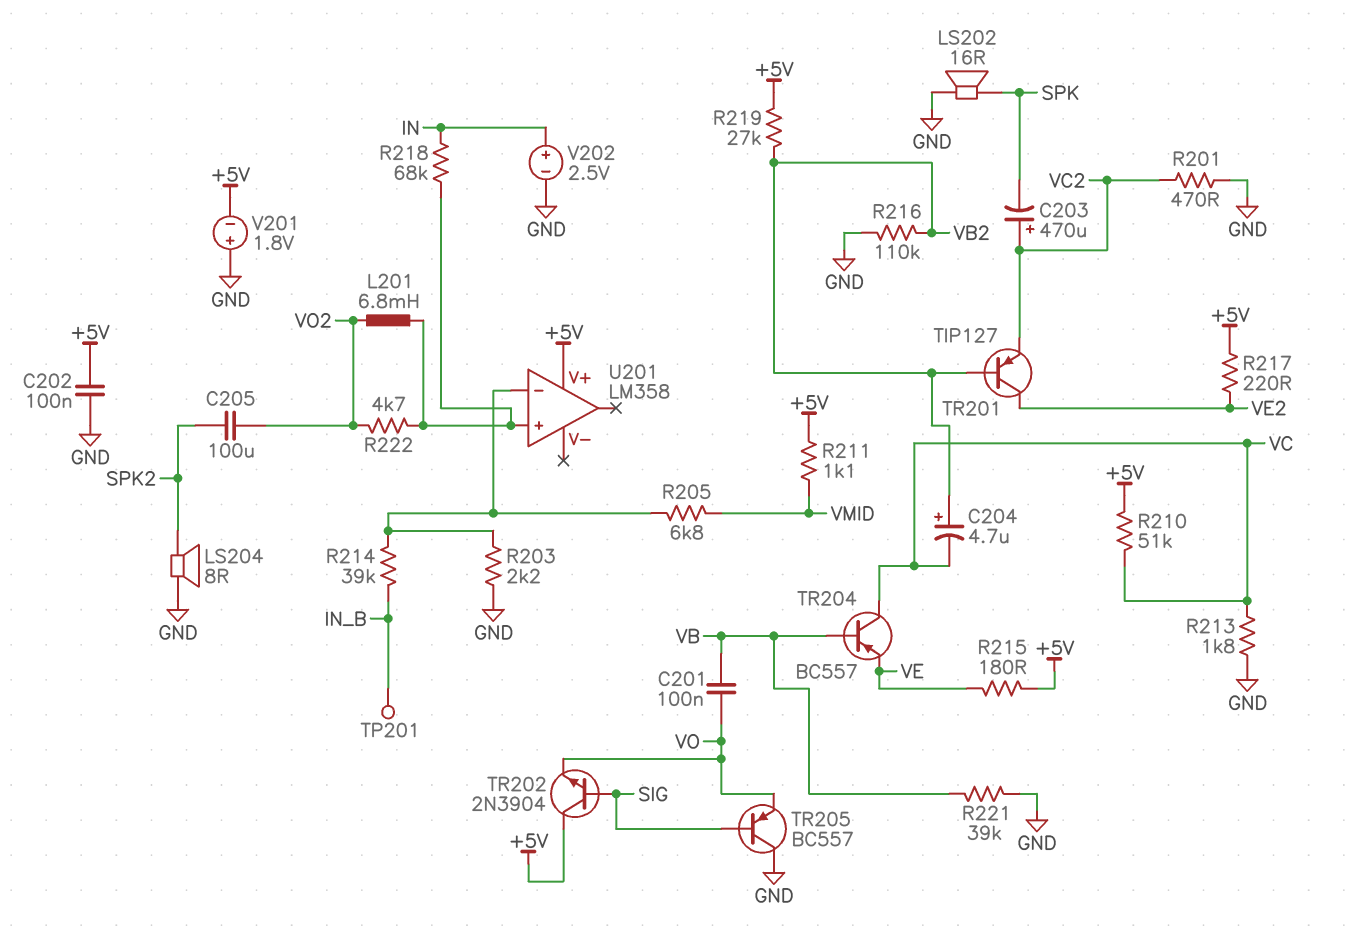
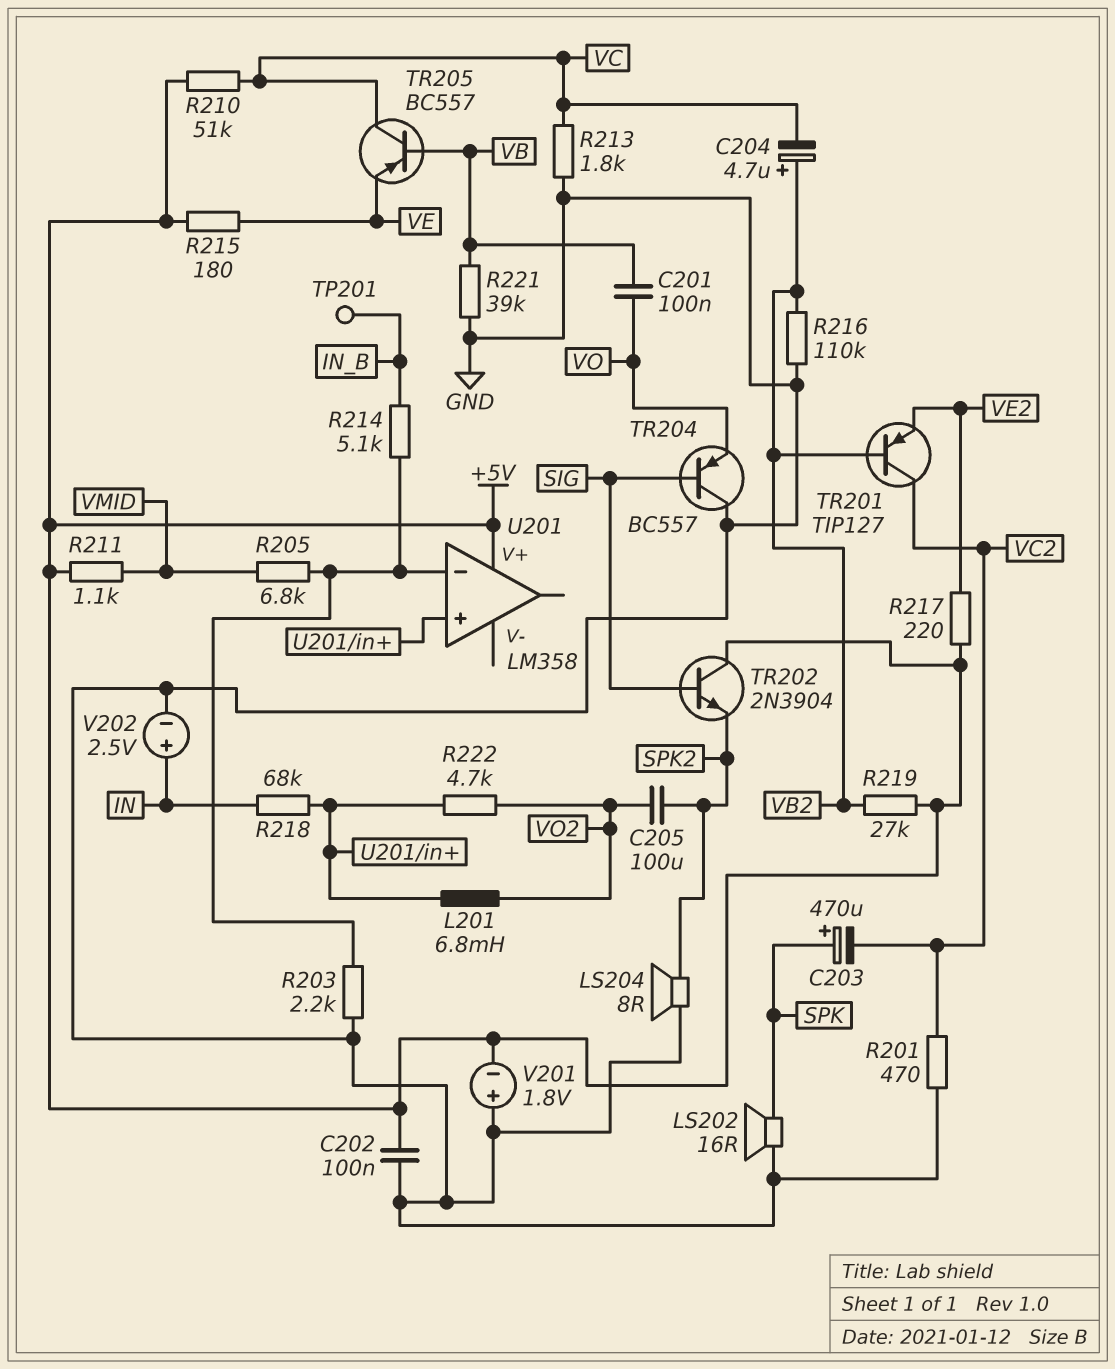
C203: 470uF (plus VC2, minus SPK) -> 470uF (plus SPK, minus VC2)
R214: 39k (IN_B, U201/in-) -> 5.1k (IN_B, U201/in-)
TR201: PNP TIP127 (B VB2, C VE2, E VC2) -> PNP TIP127 (B VB2, C VC2, E VE2)
TR202: NPN 2N3904 (B SIG, C +5V, E VO) -> NPN 2N3904 (B SIG, C +5V, E SPK2)
TR204: PNP BC557 (B VB, C VC, E VE) -> PNP BC557 (B SIG, C GND, E VO)
TR205: PNP BC557 (B SIG, C GND, E VO) -> PNP BC557 (B VB, C VC, E VE)

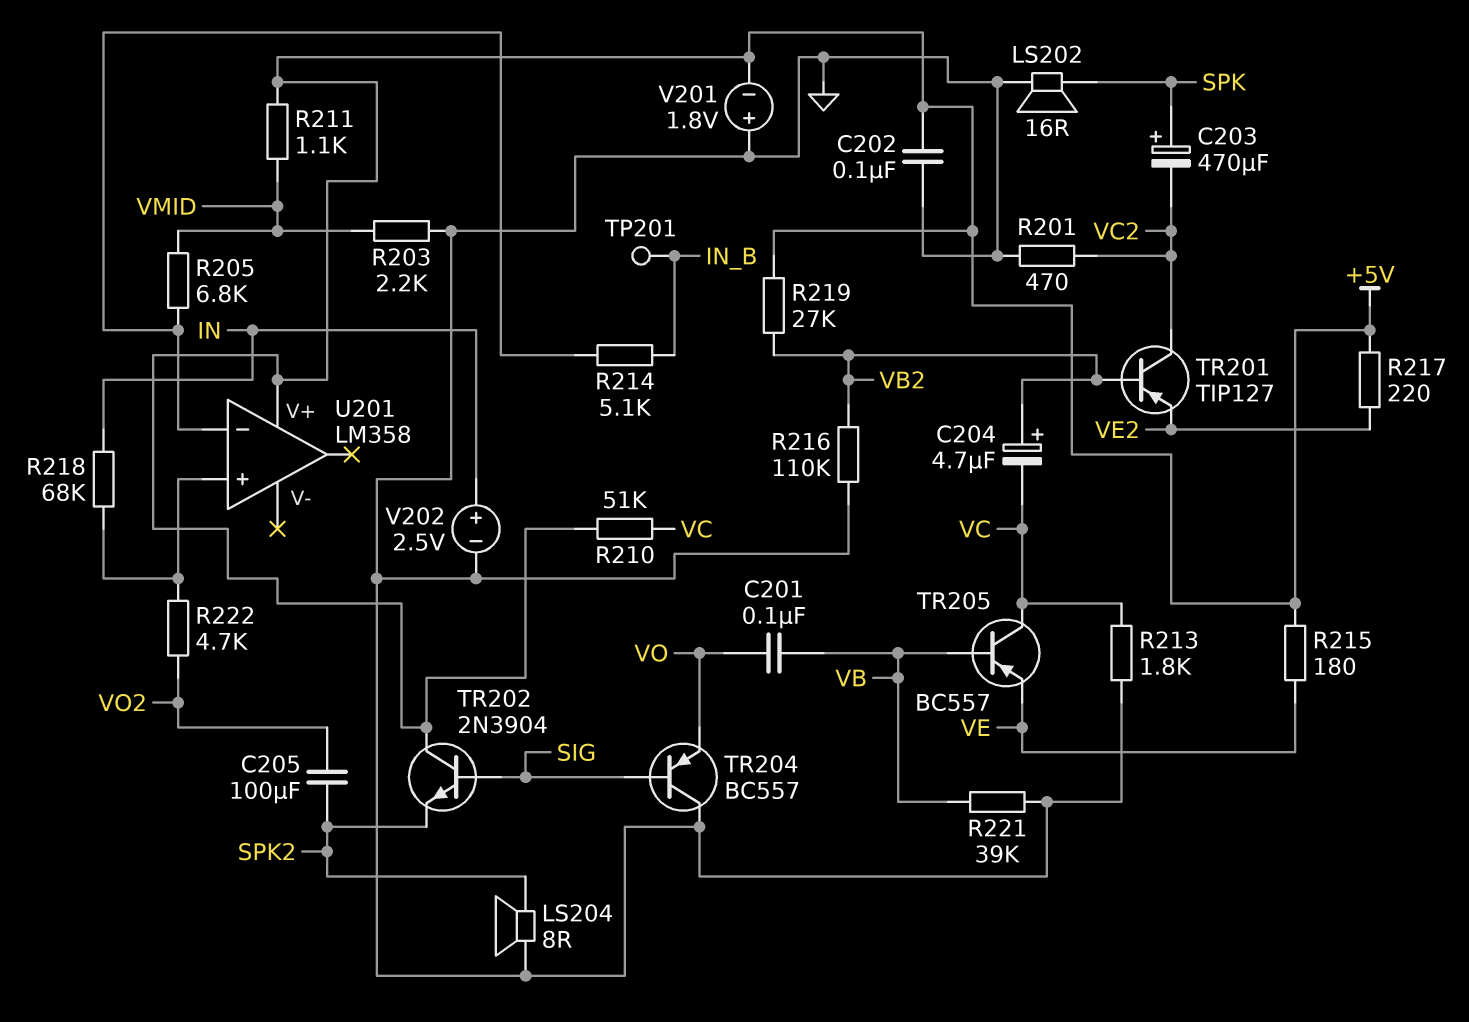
L201: 6.8mH (U201/in+, VO2) -> none
R203: 2.2k (GND, U201/in-) -> 2.2k (GND, VMID)

